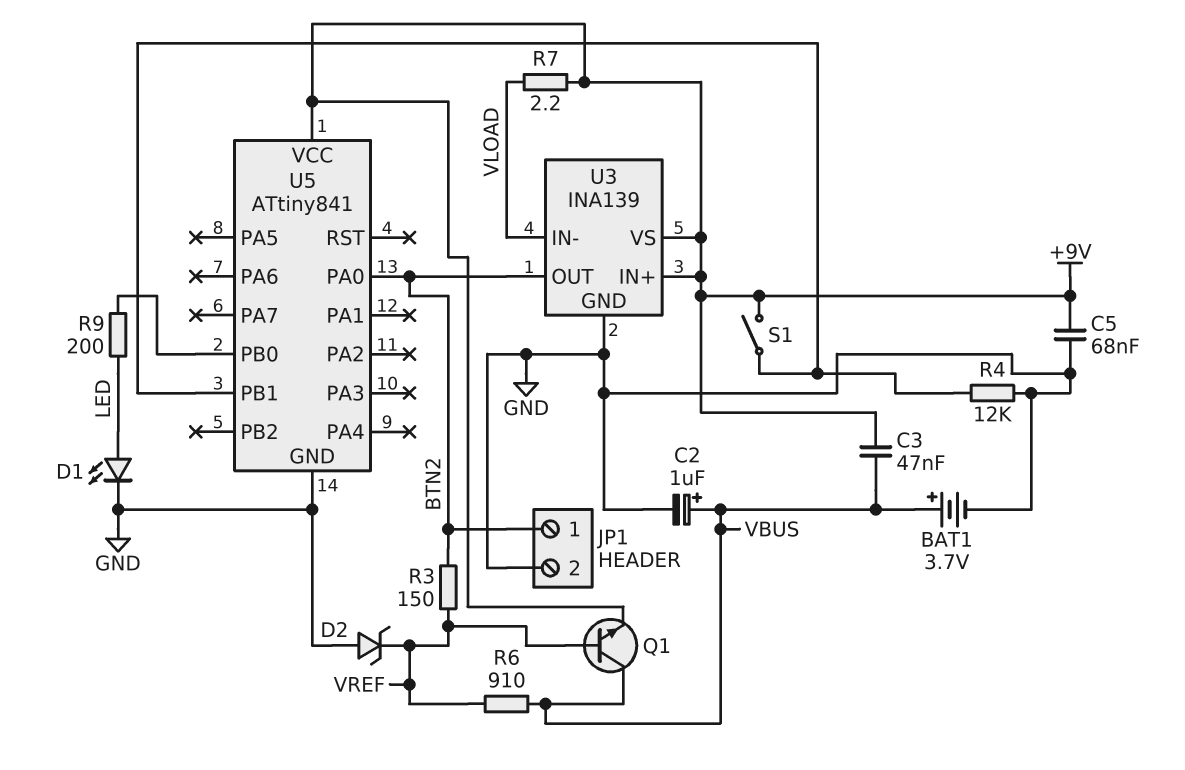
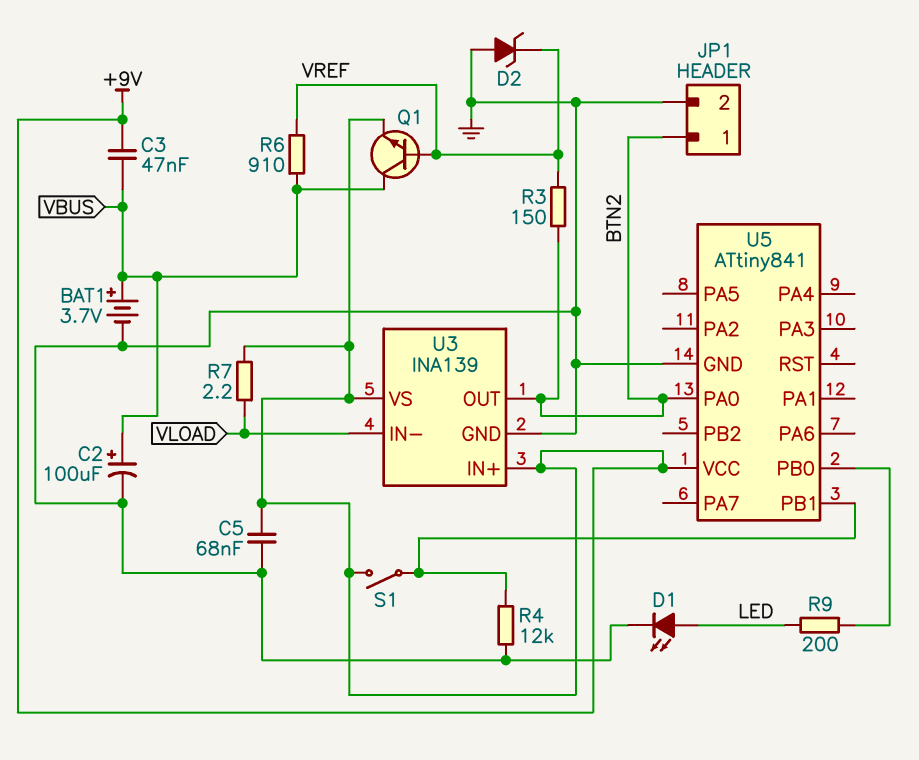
C2: 1uF (plus VBUS, minus GND) -> 100uF (plus VBUS, minus GND)

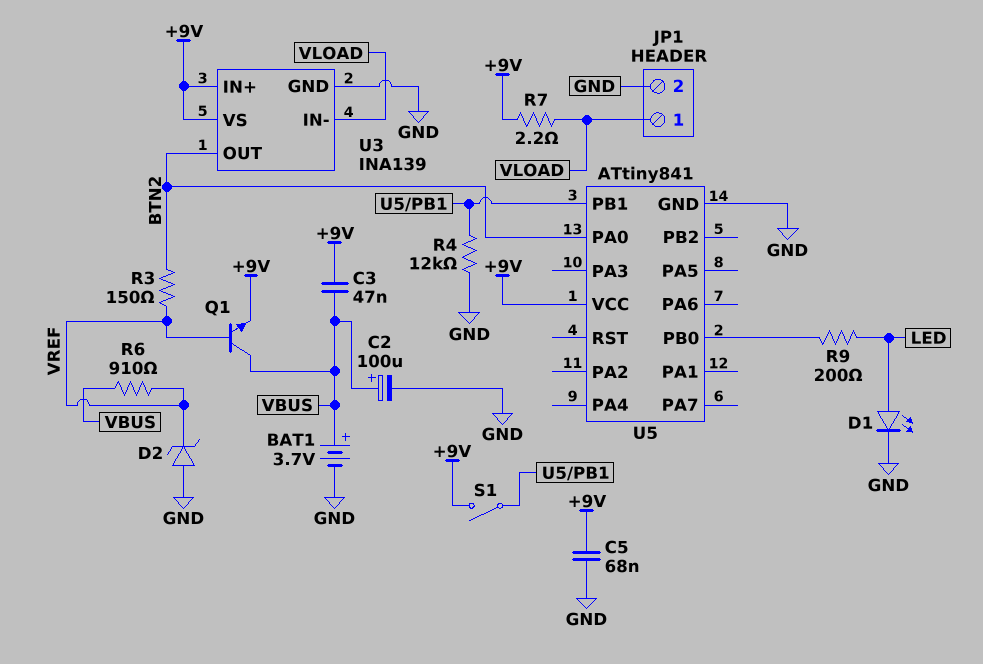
JP1 pin 1: BTN2 -> VLOAD

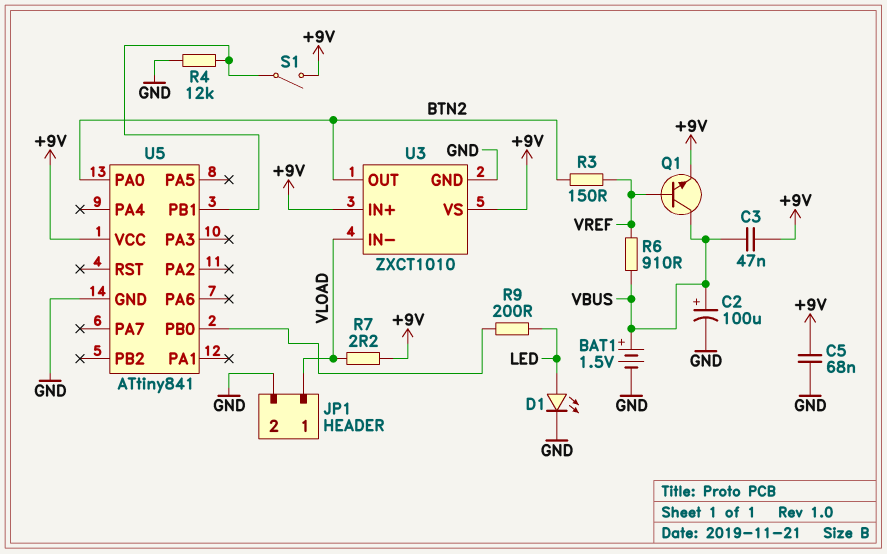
BAT1: 3.7V (plus VBUS, minus GND) -> 1.5V (plus VBUS, minus GND)
D2: zener (A GND, K VREF) -> none
U3: INA139 -> ZXCT1010

